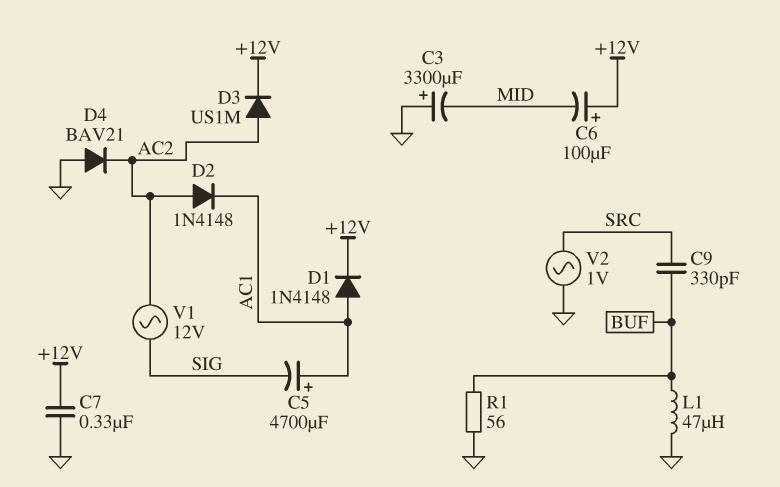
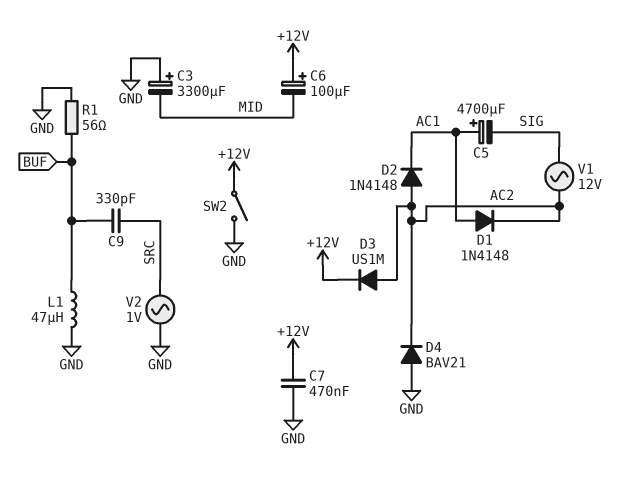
C7: 330nF (+12V, GND) -> 470nF (+12V, GND)
D1: diode 1N4148 (A AC1, K +12V) -> diode 1N4148 (A AC1, K AC2)
SW2: none -> switch (+12V, GND)

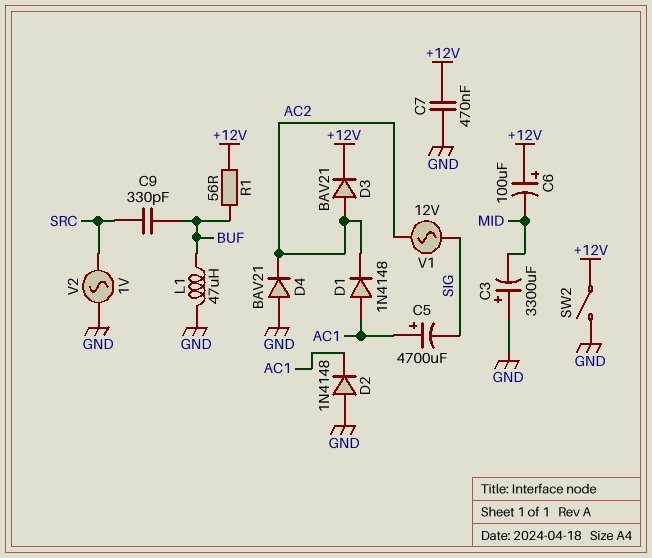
D2: diode 1N4148 (A AC2, K AC1) -> diode 1N4148 (A GND, K AC1)
D3: diode US1M (A AC2, K +12V) -> diode BAV21 (A AC2, K +12V)
R1: 56 (BUF, GND) -> 56 (+12V, BUF)

